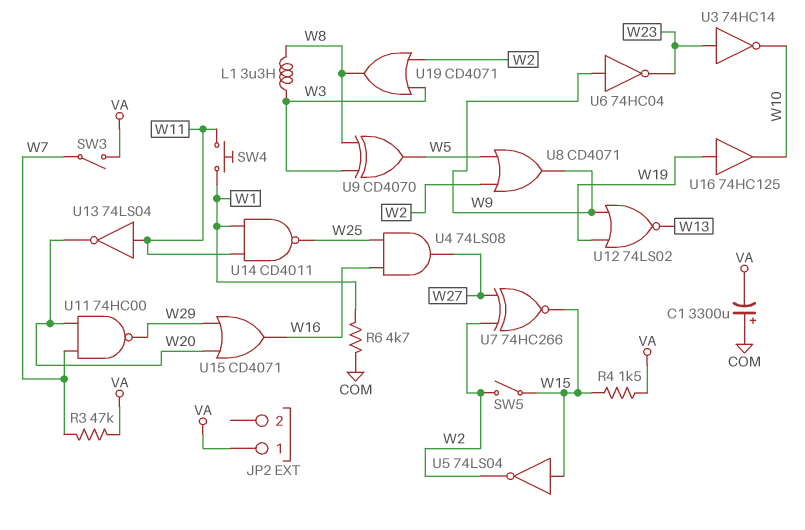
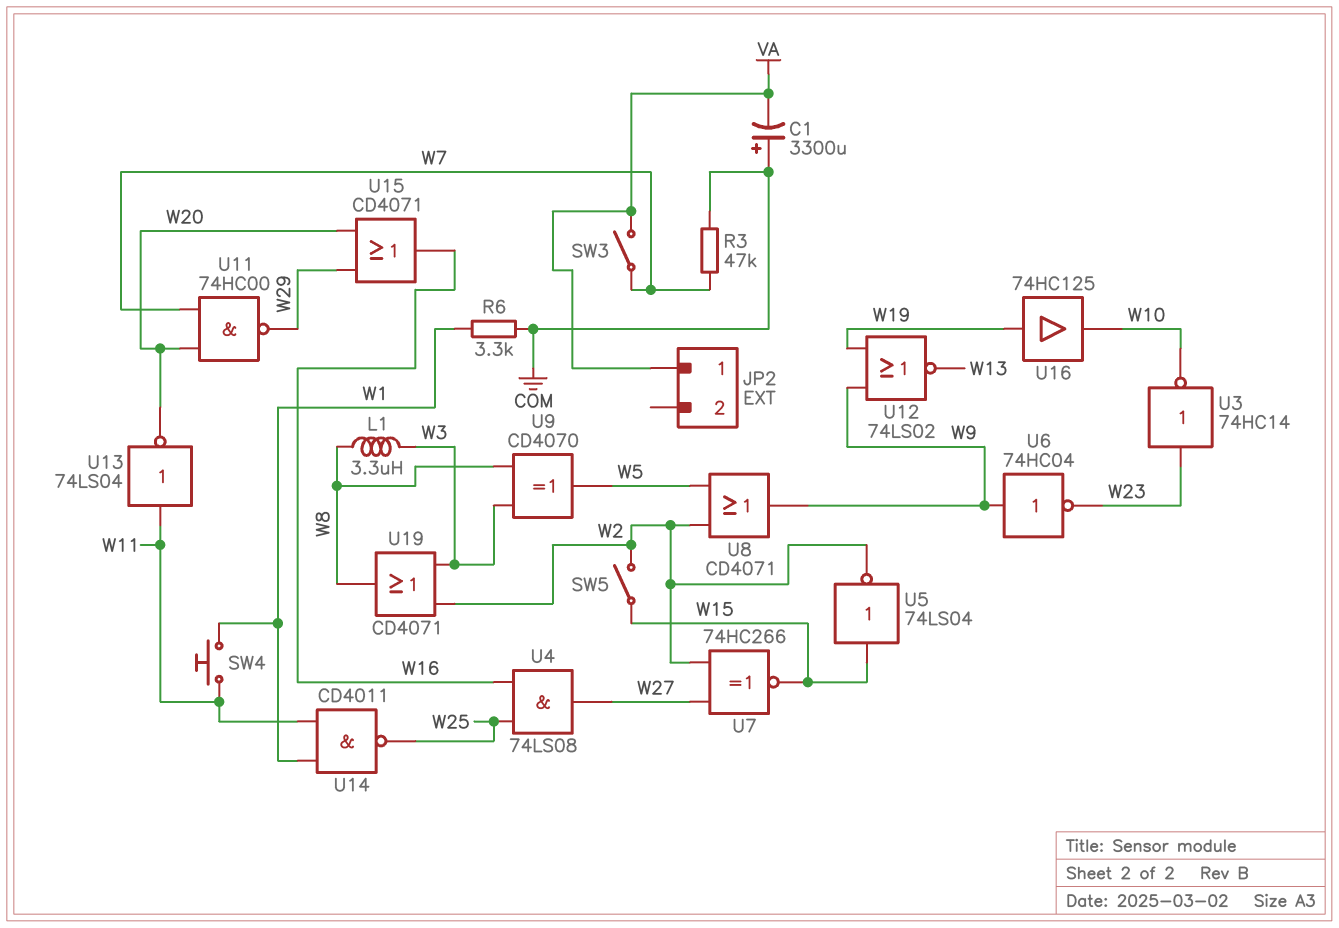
R3: 47k (VA, W7) -> 47k (COM, W7)
R4: 1.5k (VA, W15) -> none
R6: 4.7k (COM, W1) -> 3.3k (COM, W1)

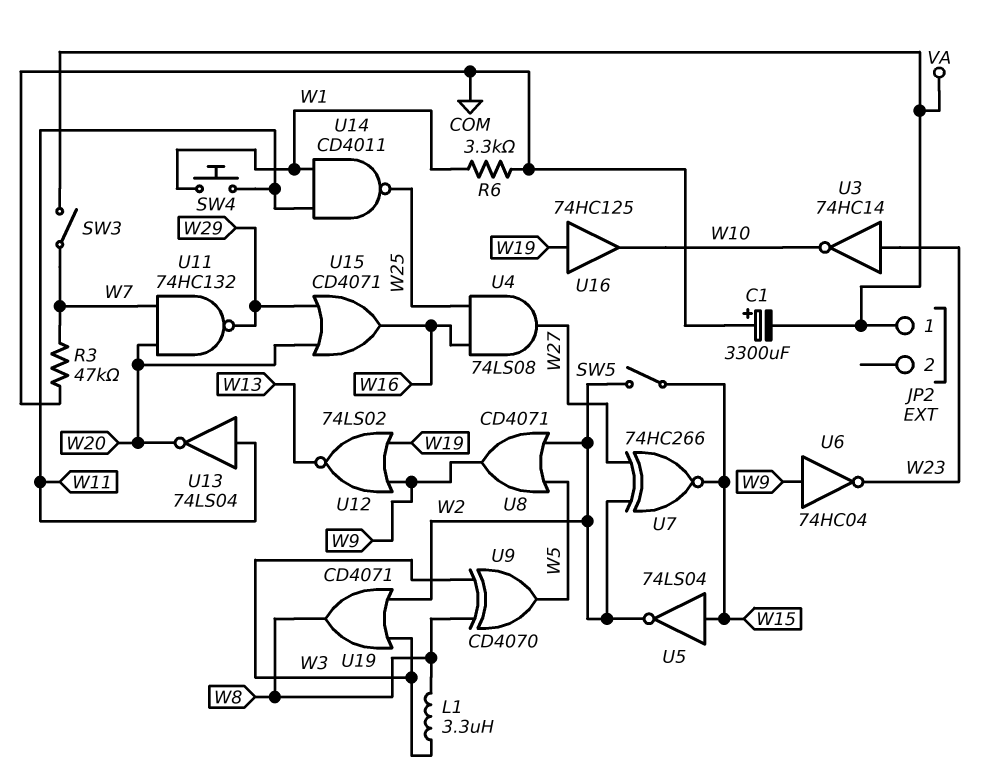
U11: NAND 74HC00 (in W7, in W20, out W29) -> NAND 74HC132 (in W7, in W20, out W29)

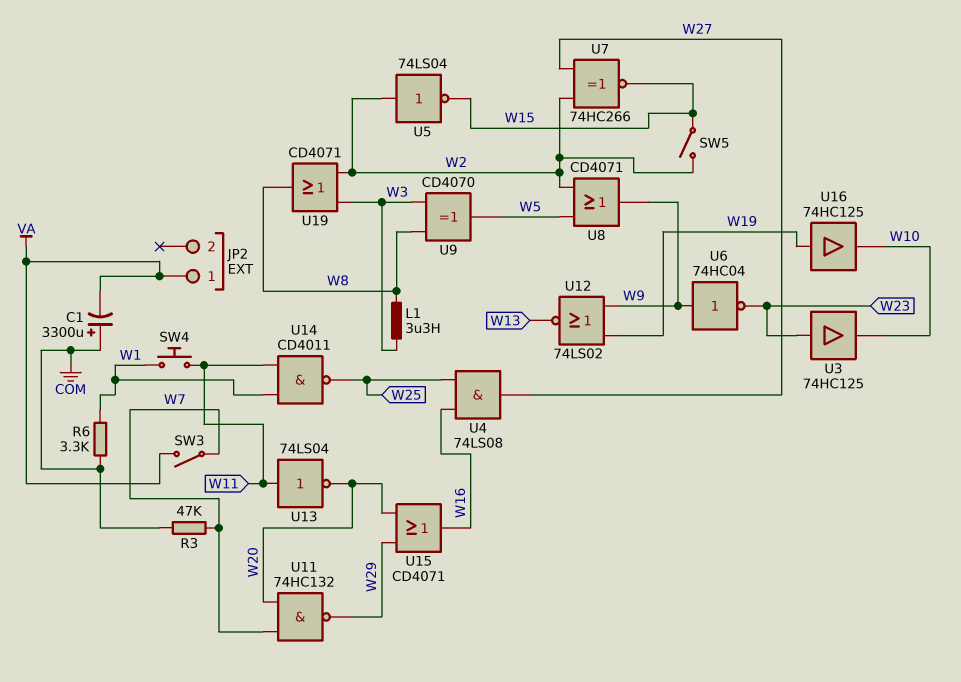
U3: NOT 74HC14 (in W23, out W10) -> buffer 74HC125 (in W23, out W10)
U5: NOT 74LS04 (in W15, out W2) -> NOT 74LS04 (in W2, out W15)

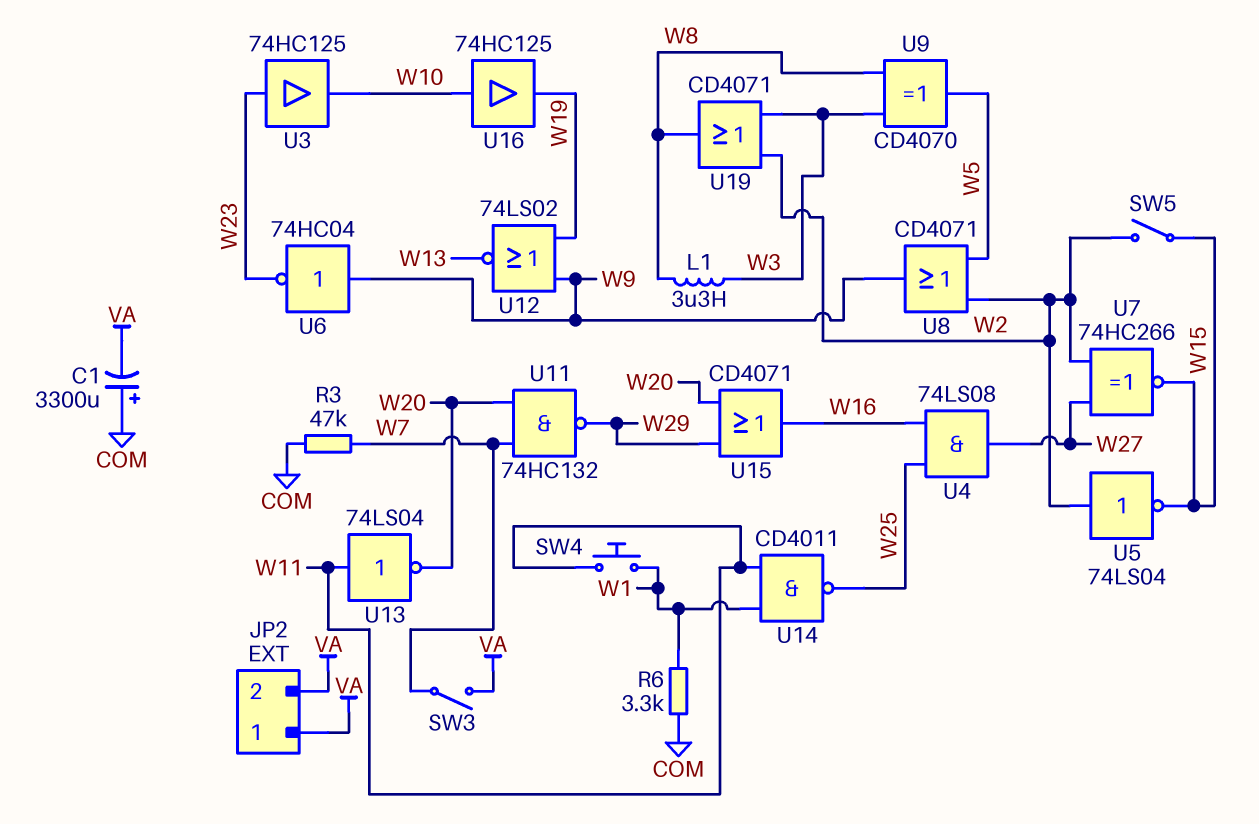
JP2 pin 2: none -> VA
U16: buffer 74HC125 (in W19, out W10) -> buffer 74HC125 (in W10, out W19)

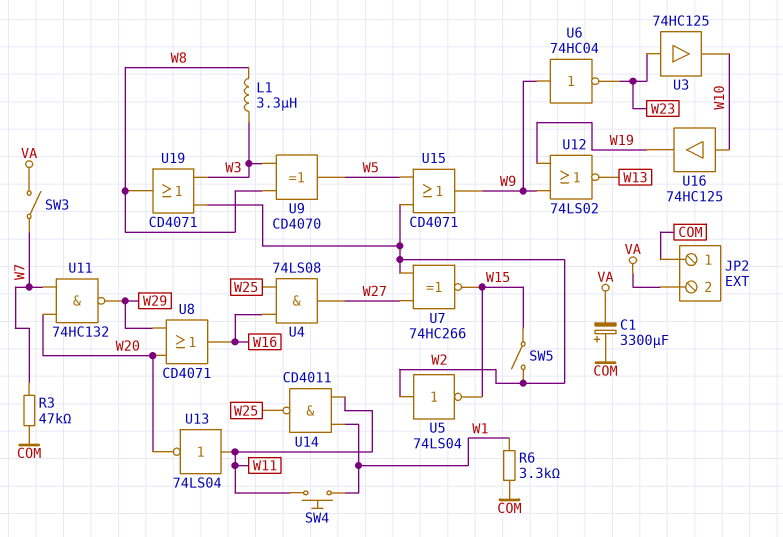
JP2 pin 1: VA -> COM
U8: OR CD4071 (in W2, in W5, out W9) -> OR CD4071 (in W20, in W29, out W16)
U15: OR CD4071 (in W20, in W29, out W16) -> OR CD4071 (in W2, in W5, out W9)

